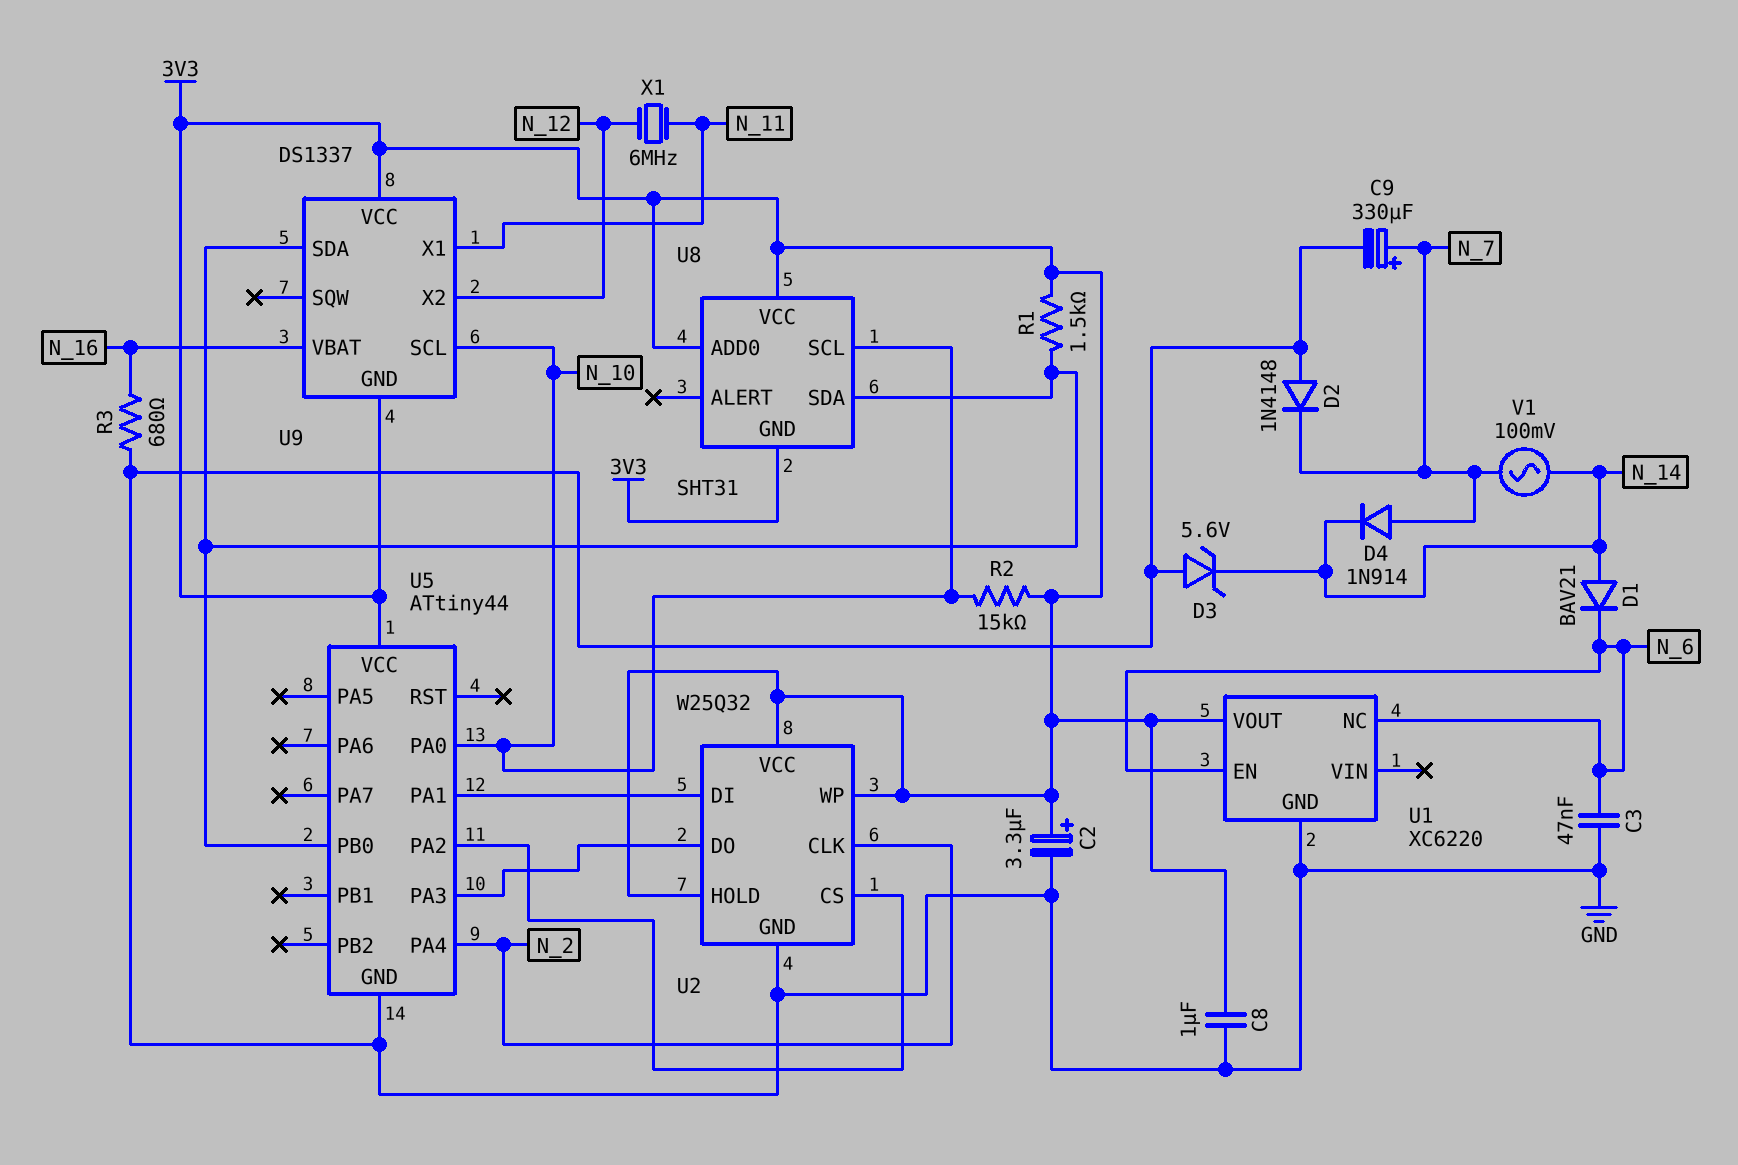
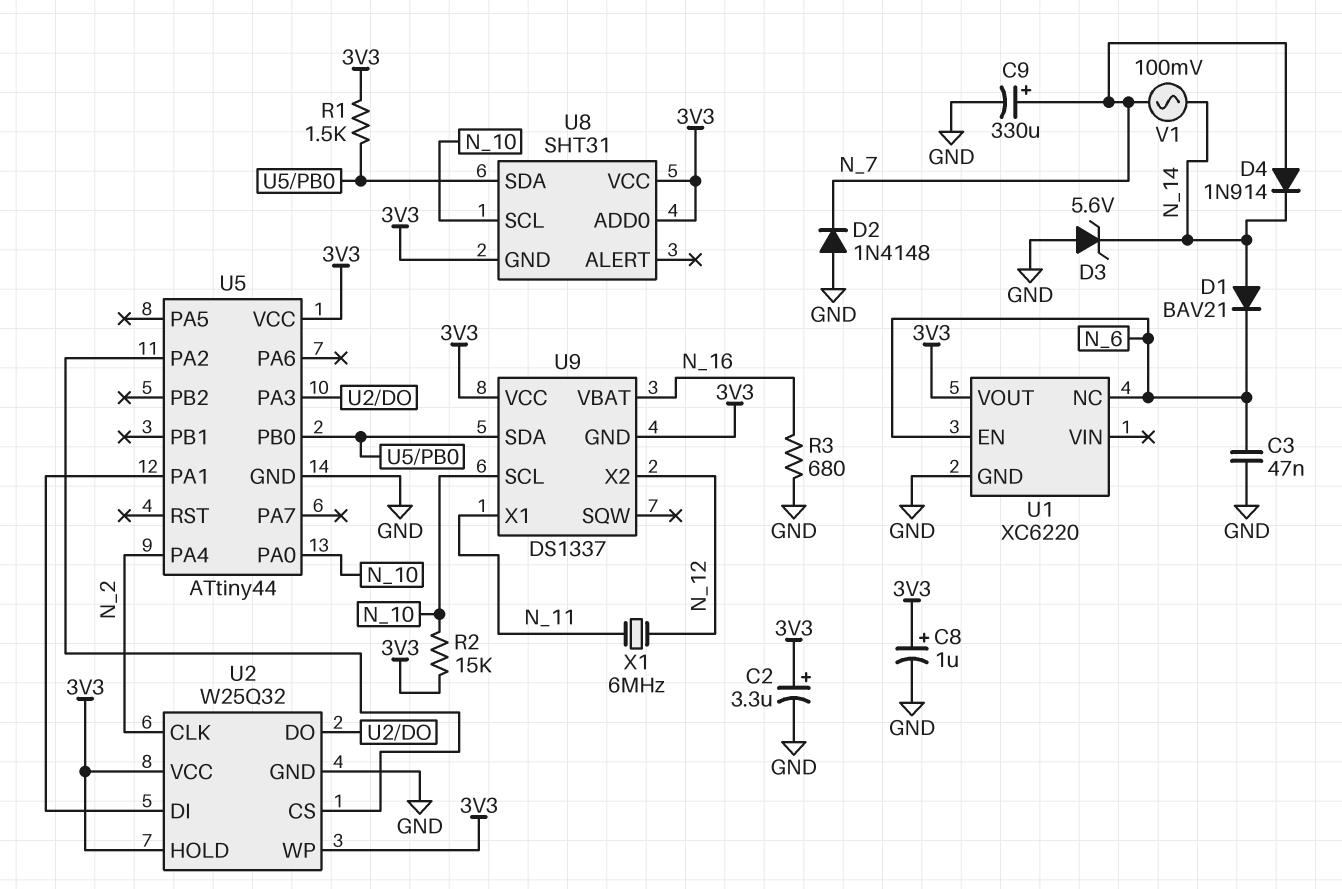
C8: 1uF (3V3, GND) -> 1uF (plus 3V3, minus GND)

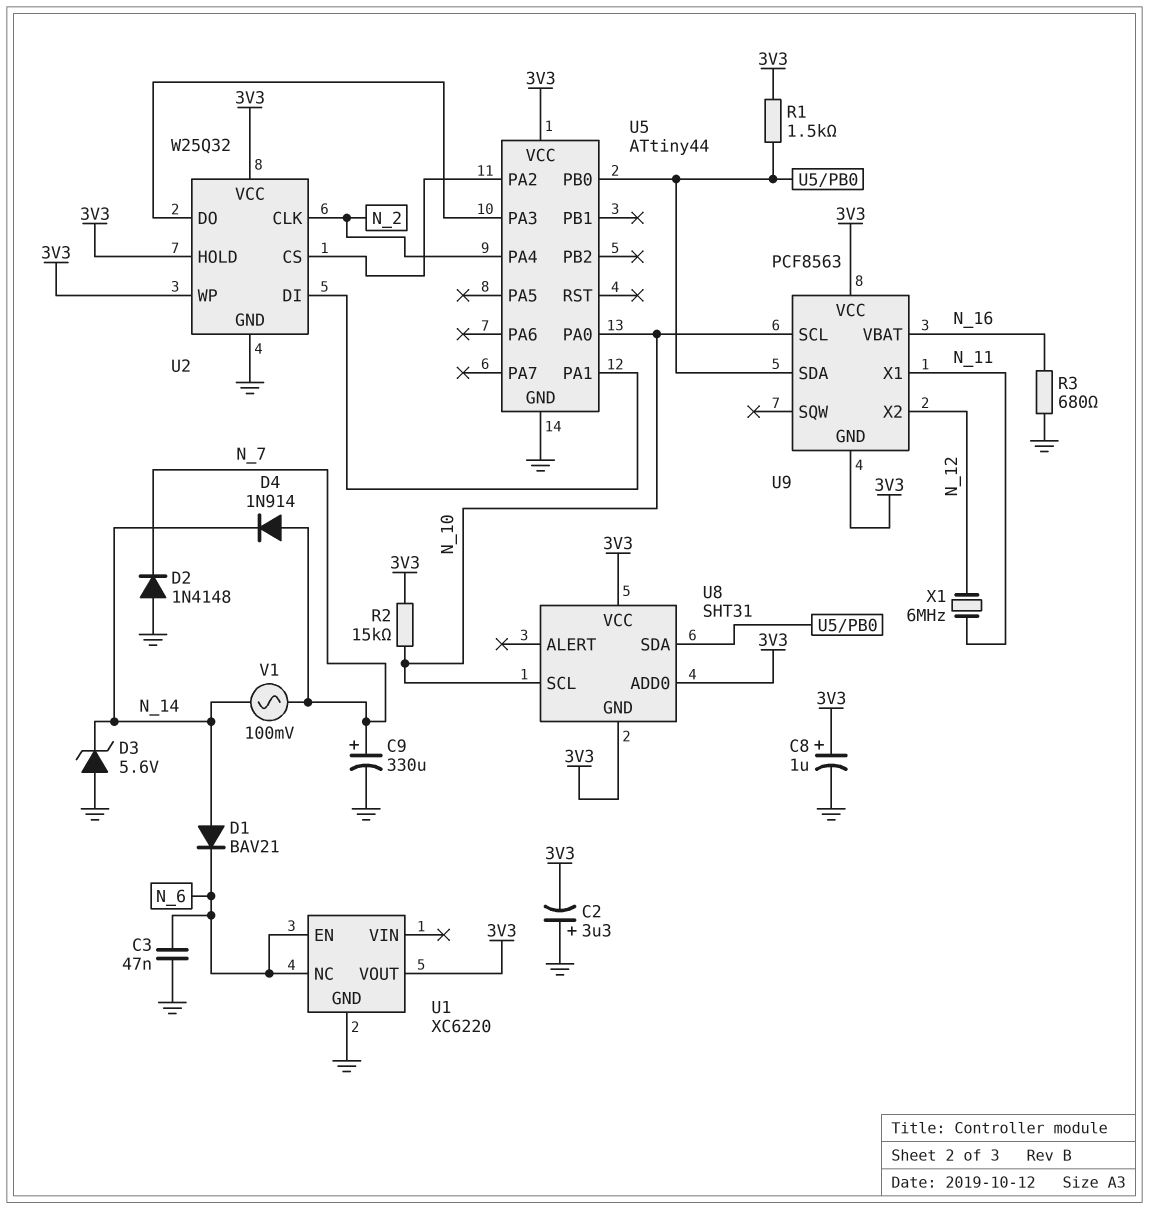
C2: 3.3uF (plus 3V3, minus GND) -> 3.3uF (plus GND, minus 3V3)
U9: DS1337 -> PCF8563

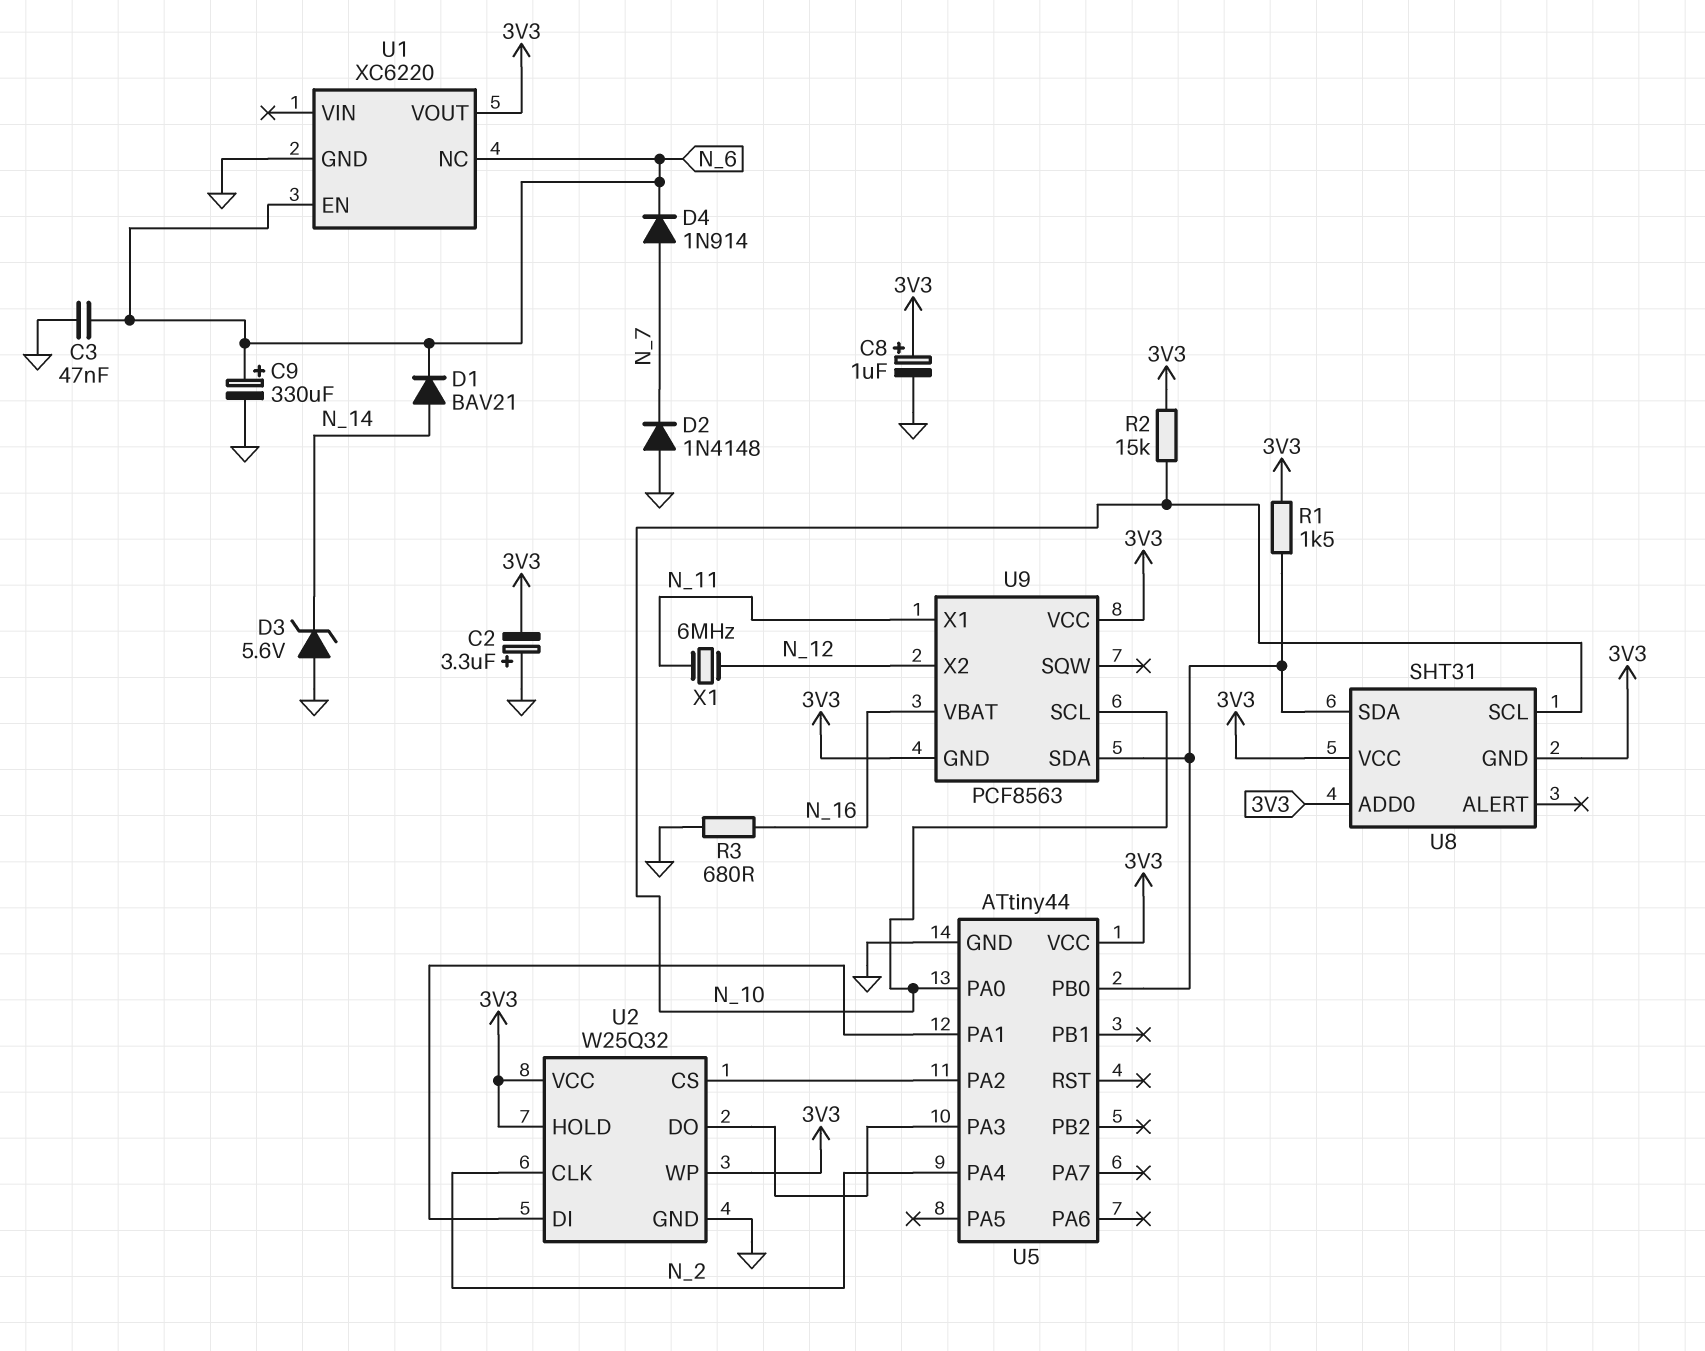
C9: 330uF (plus N_7, minus GND) -> 330uF (plus N_6, minus GND)
D4: diode 1N914 (A N_7, K N_14) -> diode 1N914 (A N_7, K N_6)
V1: AC 100mV (N_7, N_14) -> none

